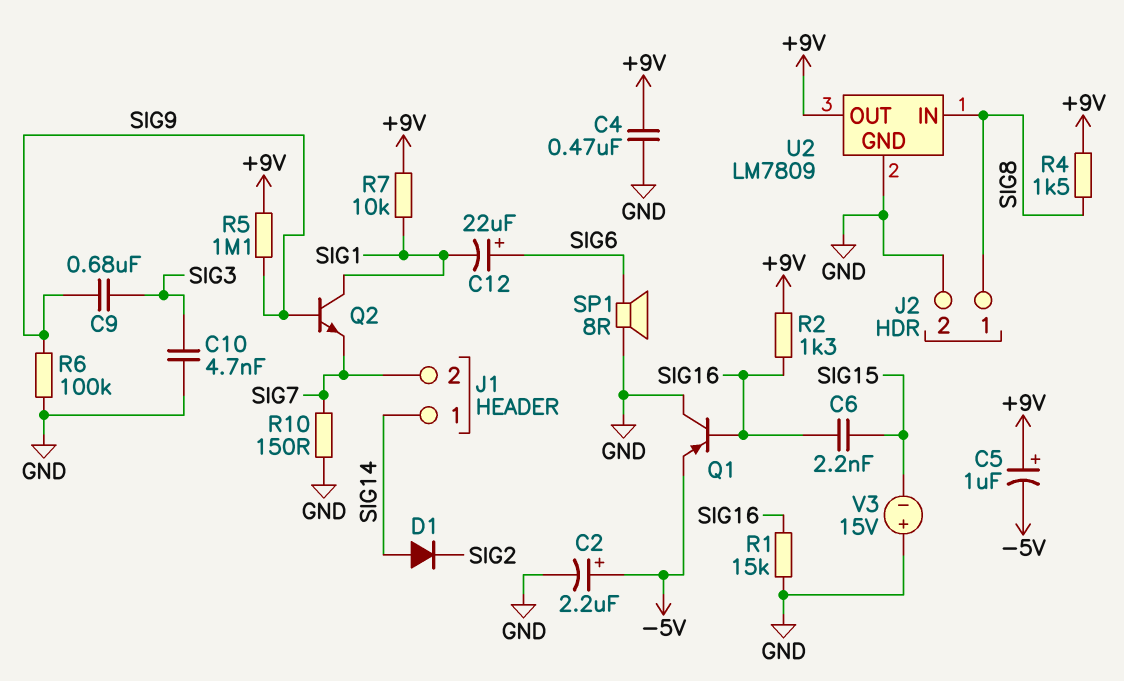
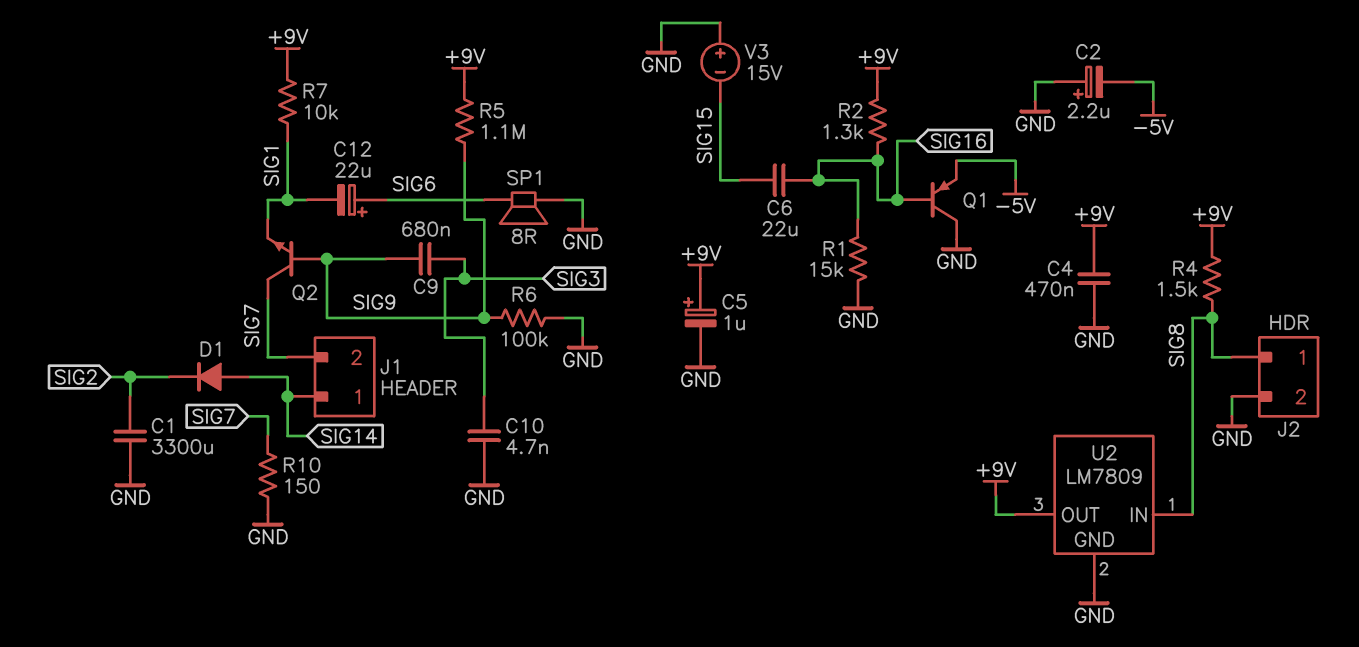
C1: none -> 3300uF (GND, SIG2)
C2: 2.2uF (plus -5V, minus GND) -> 2.2uF (plus GND, minus -5V)
C5: 1uF (plus +9V, minus -5V) -> 1uF (plus +9V, minus GND)
C6: 2.2nF (SIG15, SIG16) -> 22uF (SIG15, SIG16)
Q2: NPN (B SIG9, C SIG1, E SIG7) -> NPN (B SIG9, C SIG7, E SIG1)

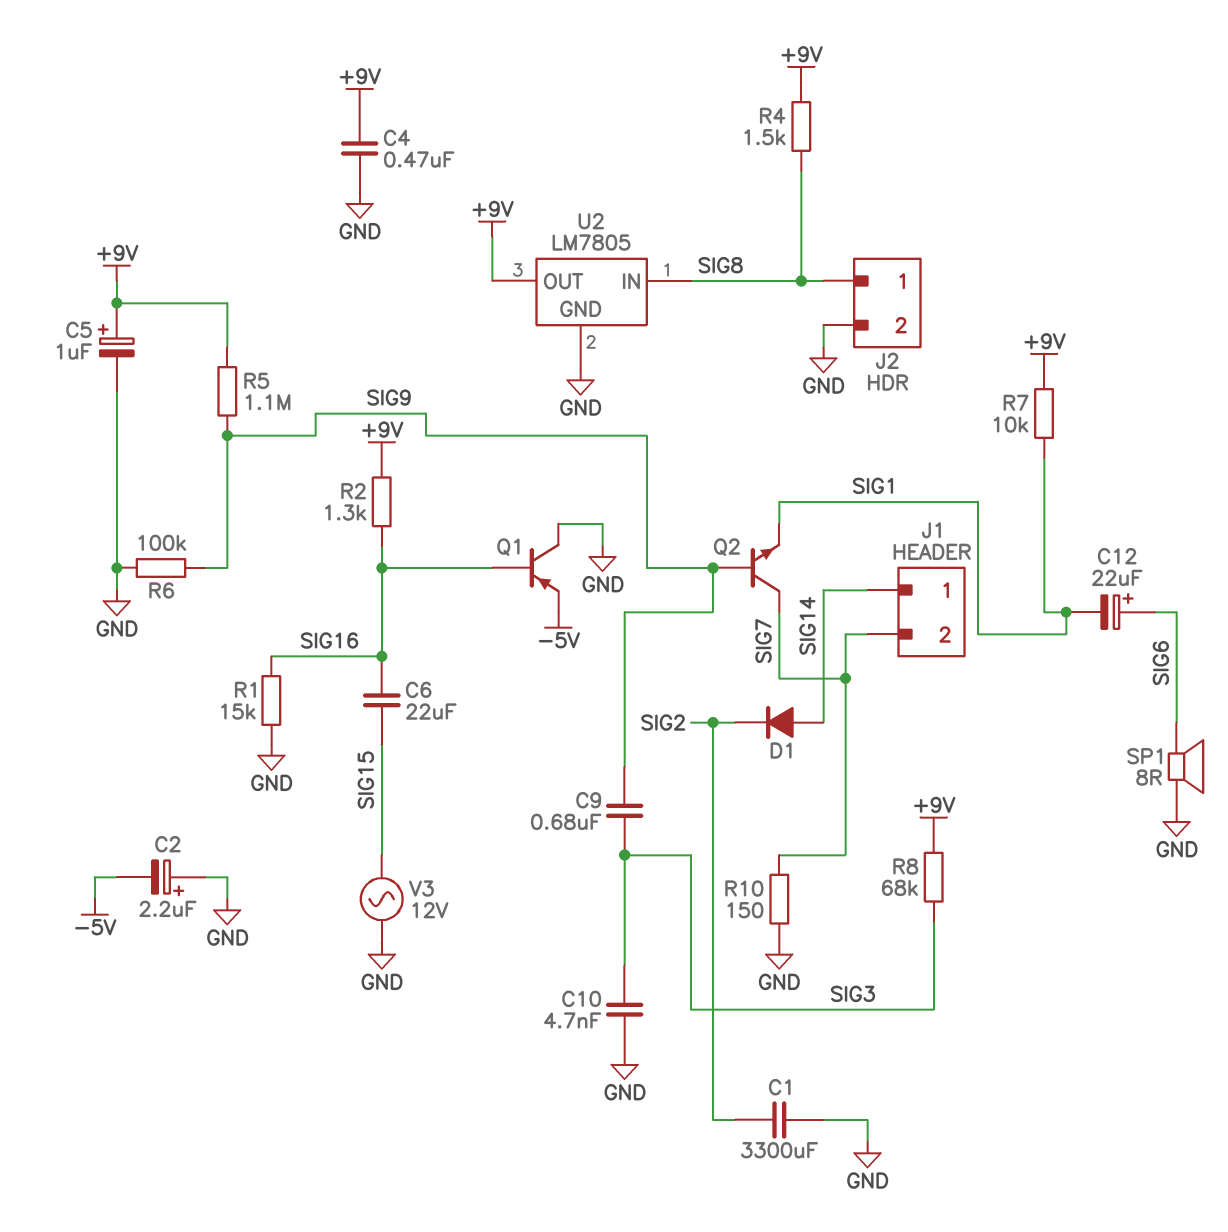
R8: none -> 68k (+9V, SIG3)
U2: LM7809 -> LM7805
V3: 15V (plus GND, minus SIG15) -> AC 12V (GND, SIG15)

